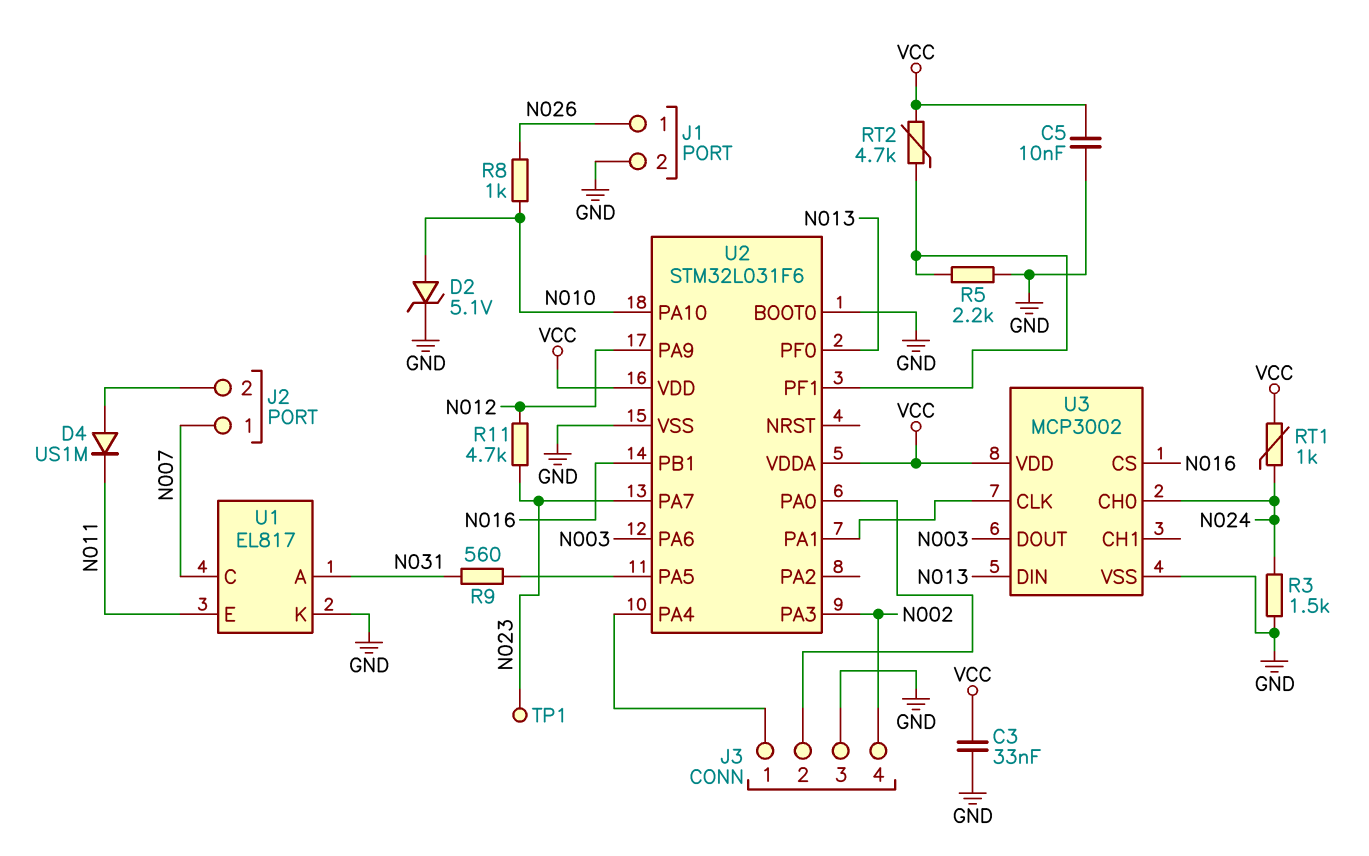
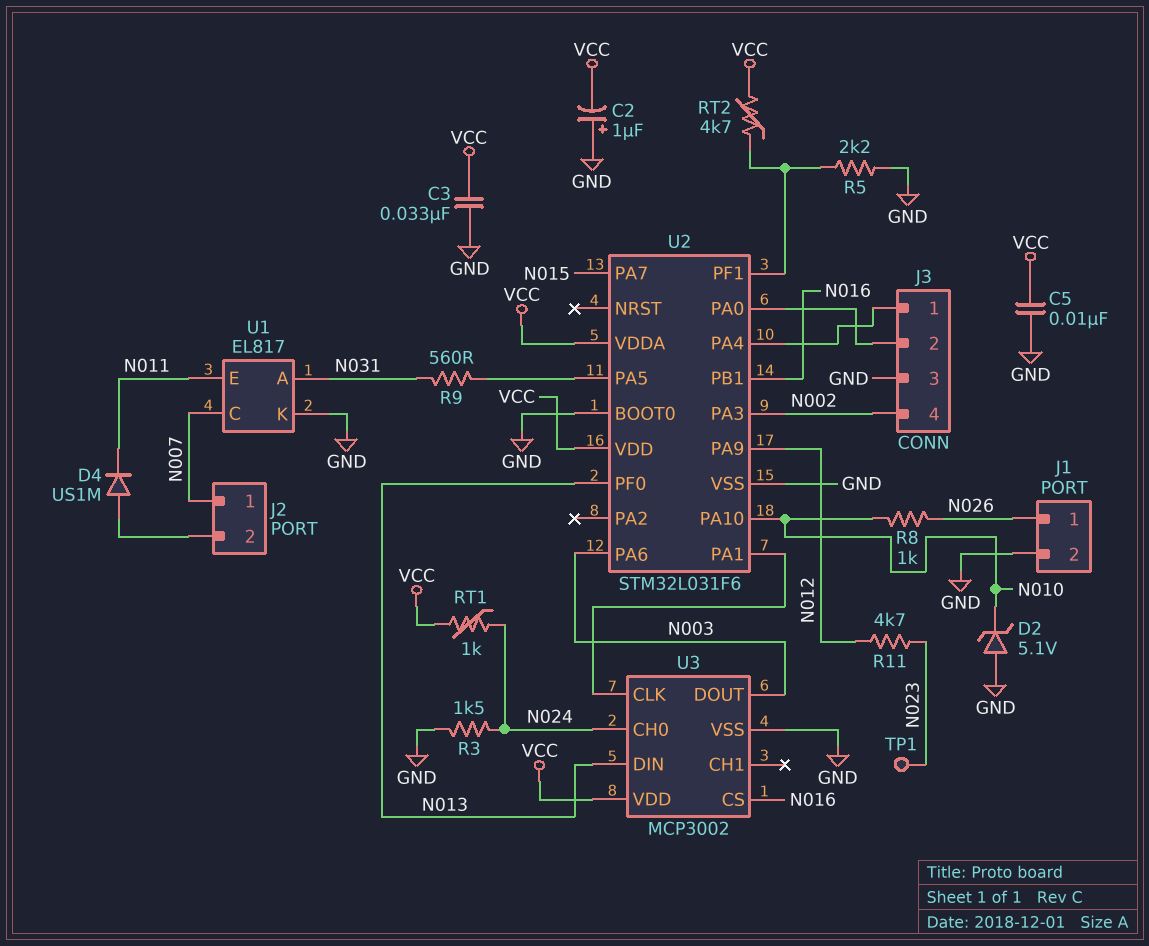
C2: none -> 1uF (plus GND, minus VCC)
D2: zener 5.1V (A N010, K GND) -> zener 5.1V (A GND, K N010)
U2 pin PA7: N023 -> N015

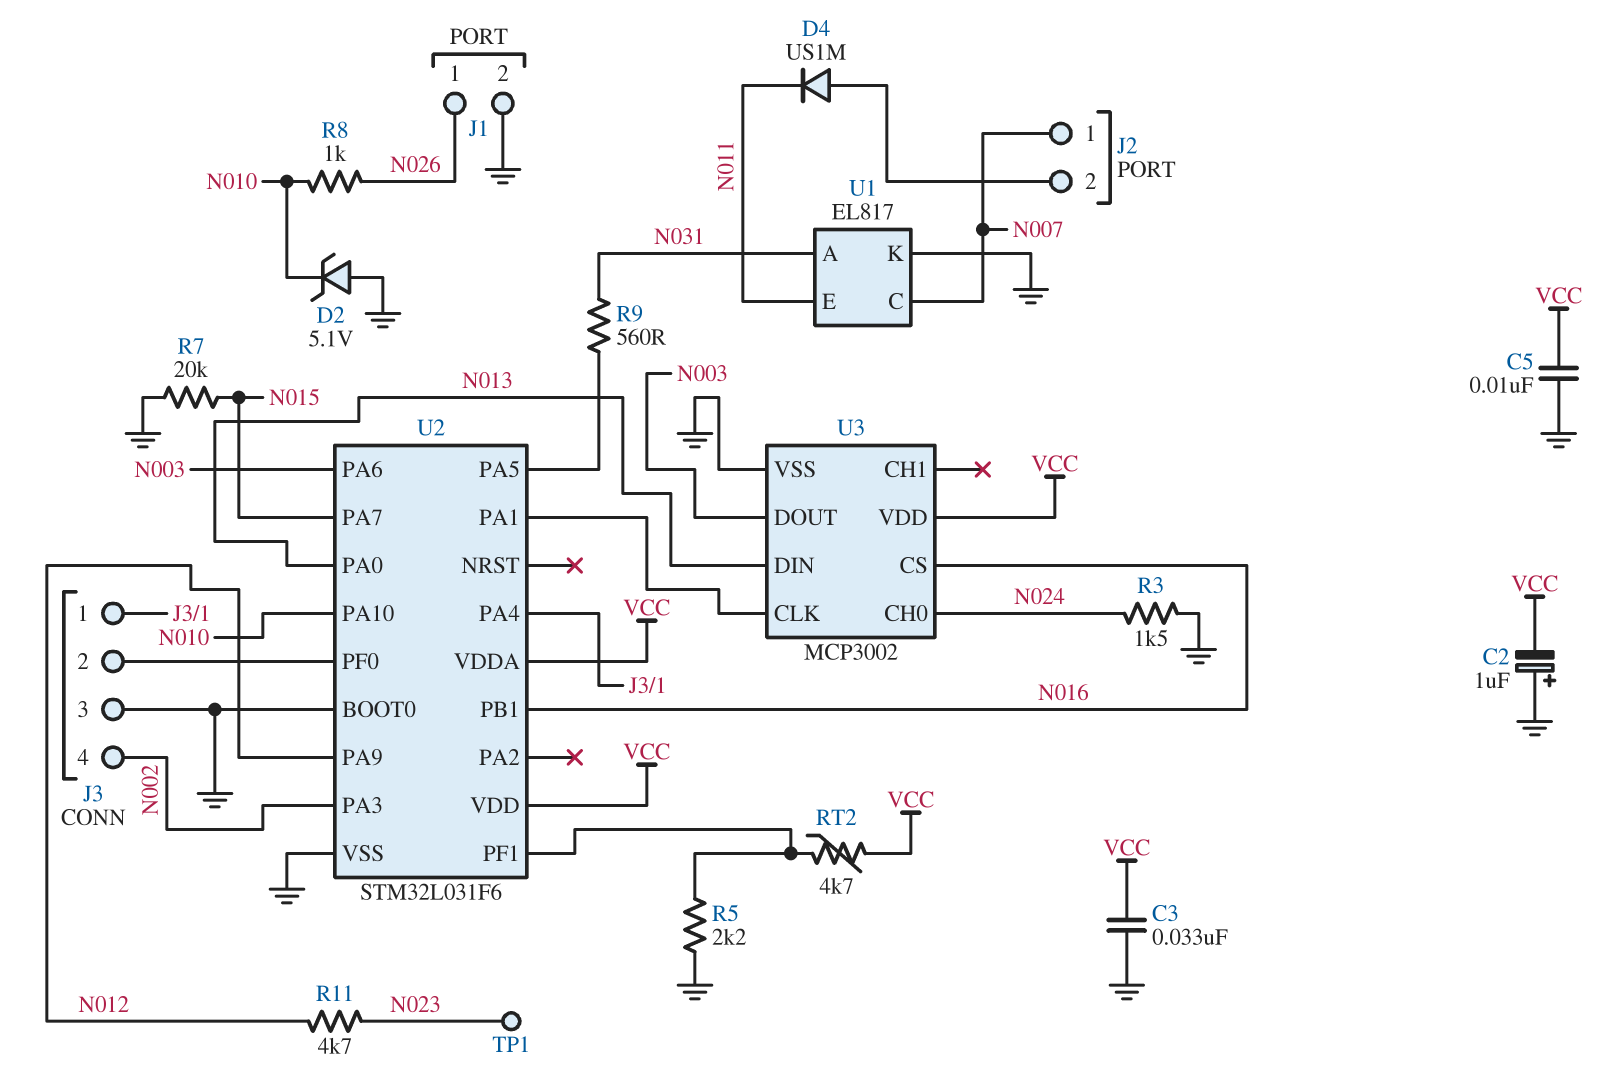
R7: none -> 20k (GND, N015)
RT1: 1k (N024, VCC) -> none
U2 pin PA0: J3/2 -> N013
U2 pin PF0: N013 -> J3/2

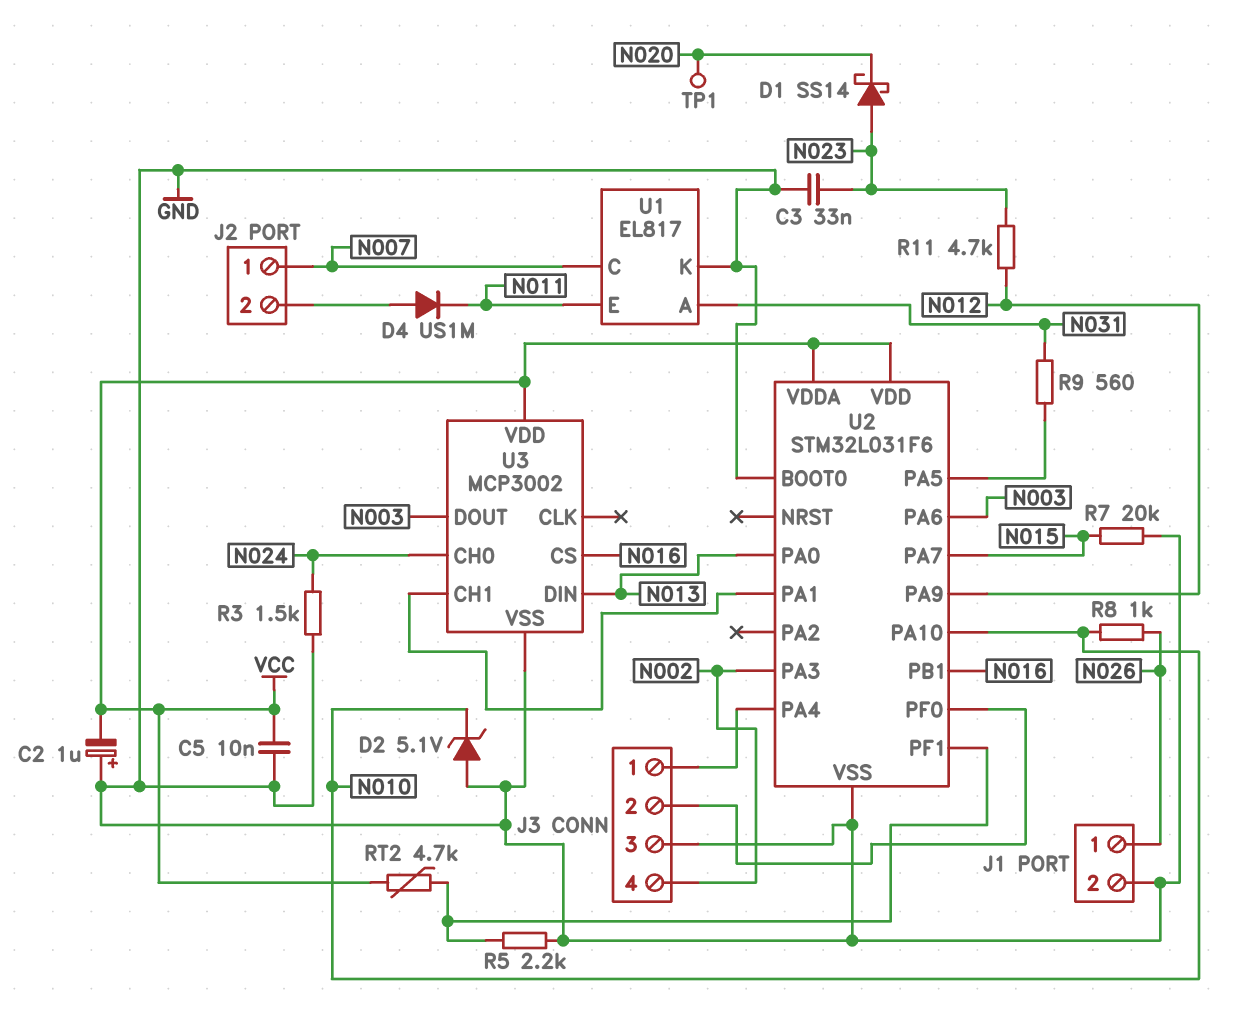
C3: 33nF (GND, VCC) -> 33nF (GND, N023)
D1: none -> schottky SS14 (A N023, K N020)
TP1: test point (N023) -> test point (N020)
U3 pin CH1: none -> U2/PA1
U3 pin CLK: U2/PA1 -> none

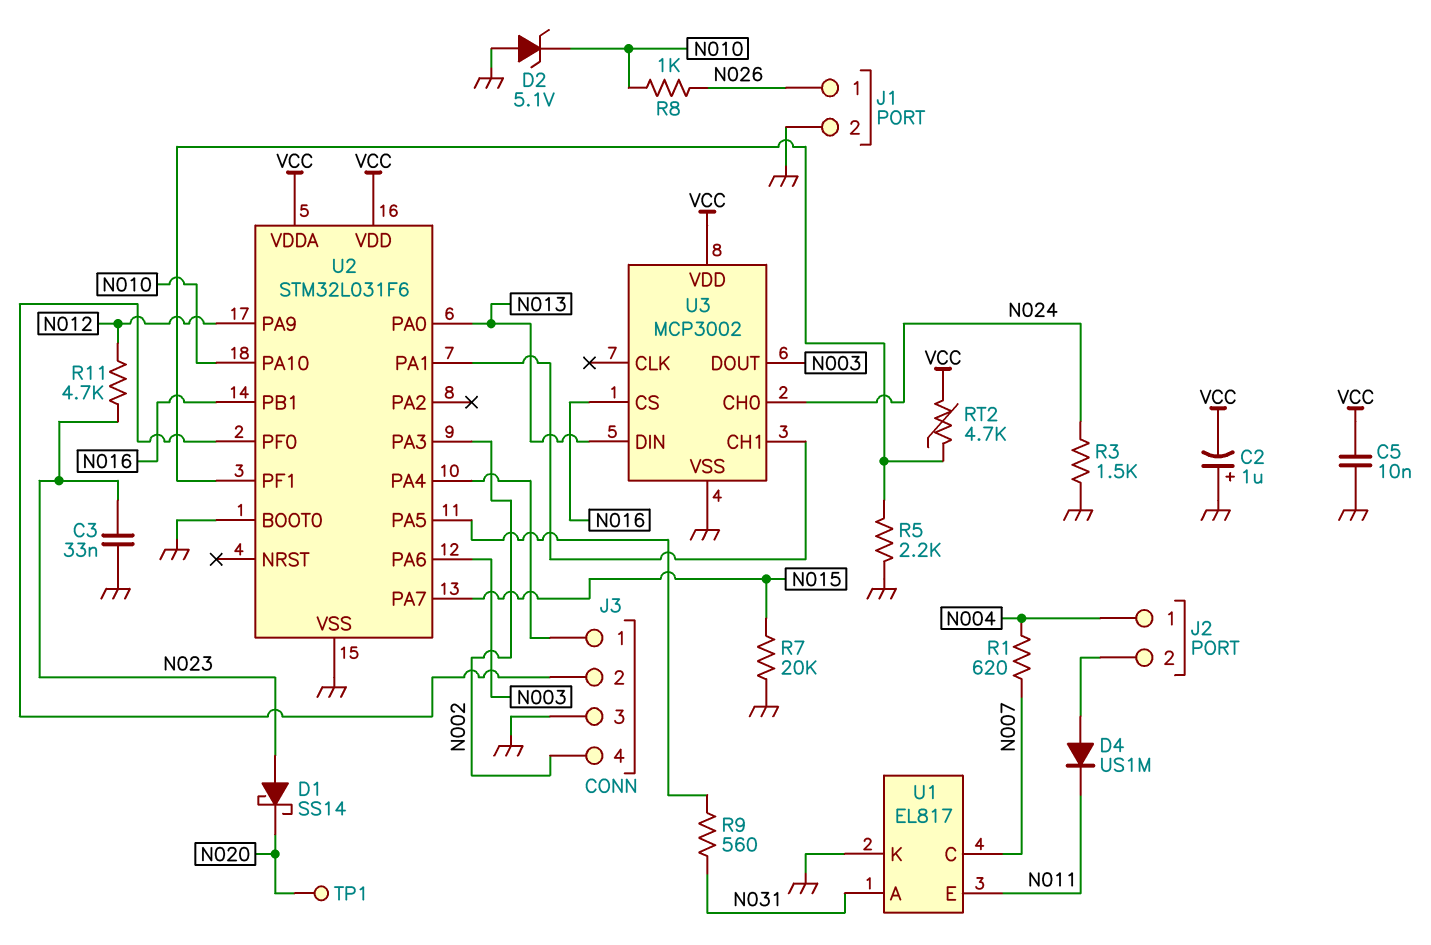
J2 pin 1: N007 -> N004
R1: none -> 620 (N004, N007)

